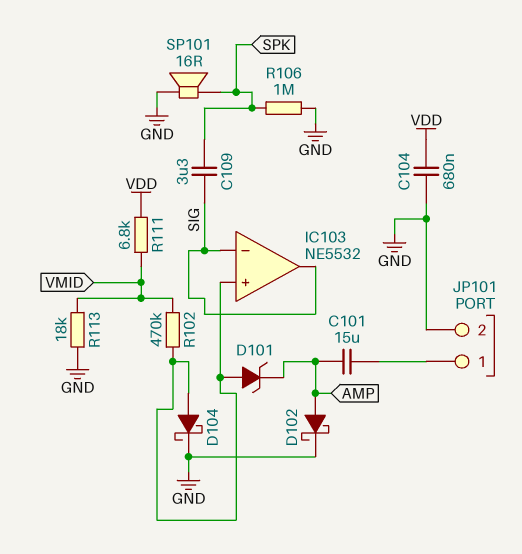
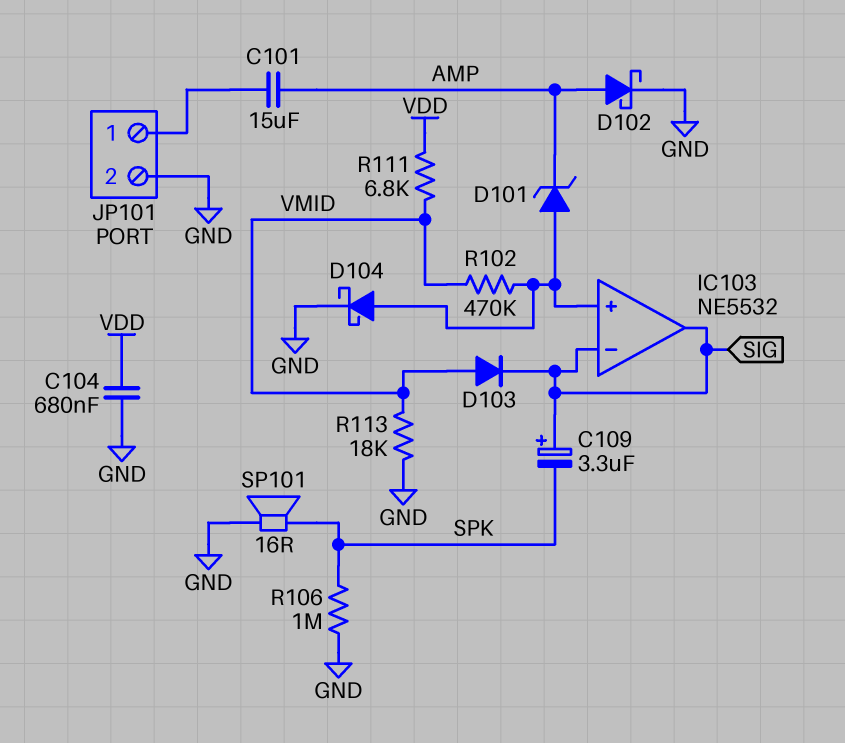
C109: 3.3uF (SIG, SPK) -> 3.3uF (plus SIG, minus SPK)
D103: none -> diode (A VMID, K SIG)

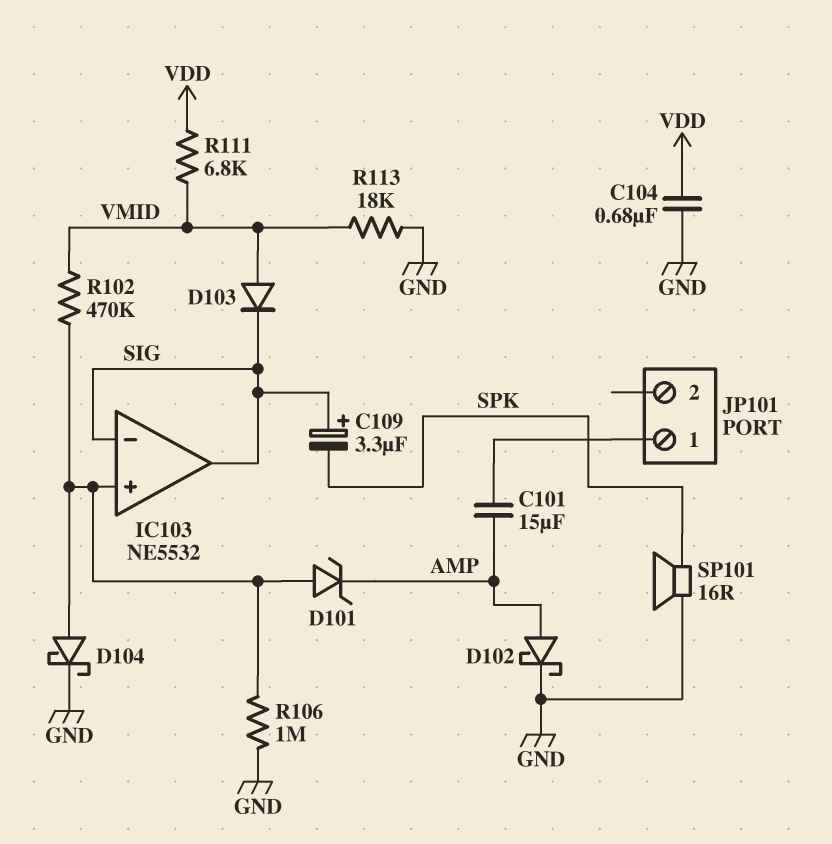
JP101 pin 2: GND -> none
R106: 1M (GND, SPK) -> 1M (GND, IC103/in+)

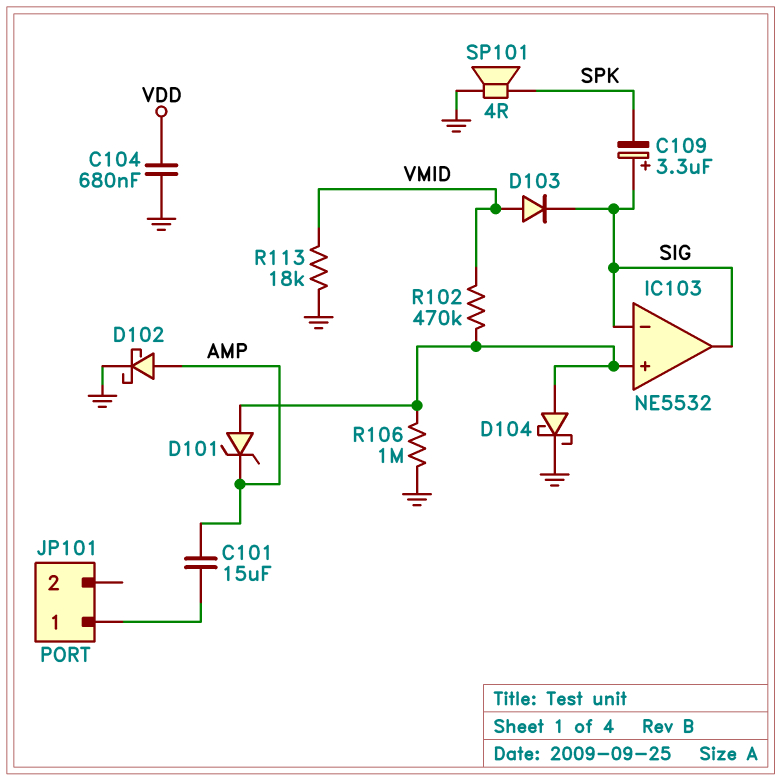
R111: 6.8k (VDD, VMID) -> none
SP101: speaker 16R (GND, SPK) -> speaker 4R (GND, SPK)

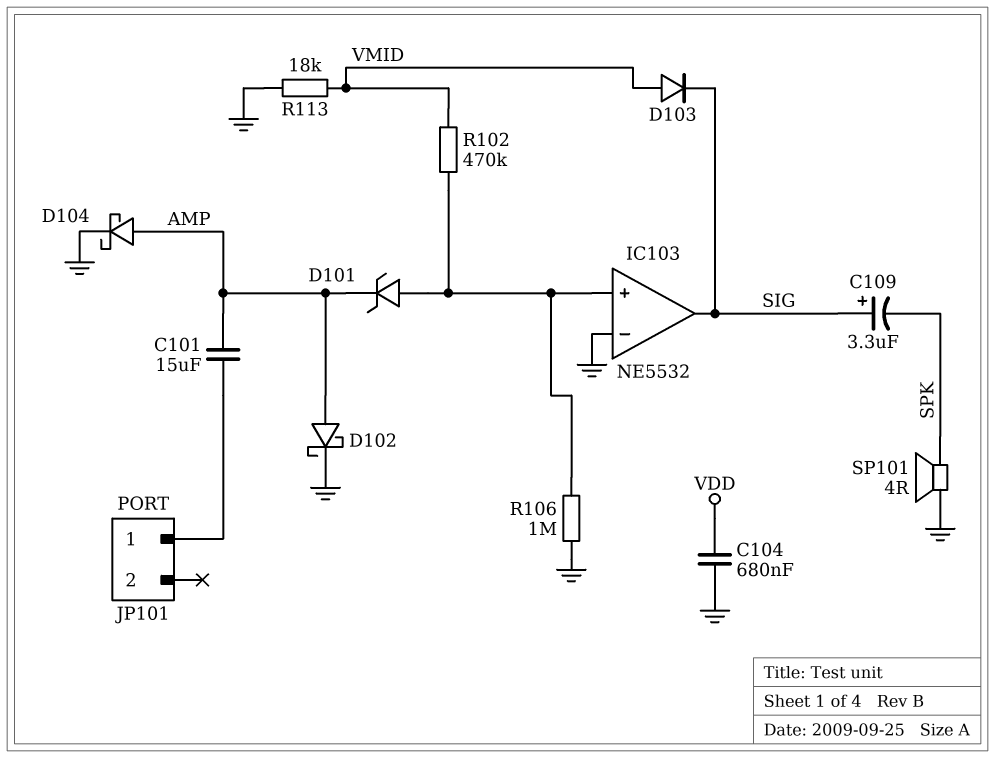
D104: schottky (A IC103/in+, K GND) -> schottky (A AMP, K GND)
IC103 pin in-: SIG -> GND

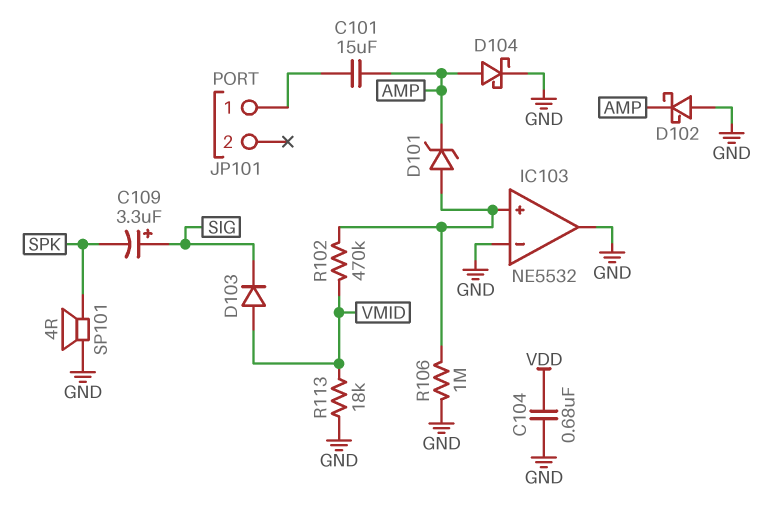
D102: schottky (A AMP, K GND) -> schottky (A GND, K AMP)
IC103 pin out: SIG -> GND

